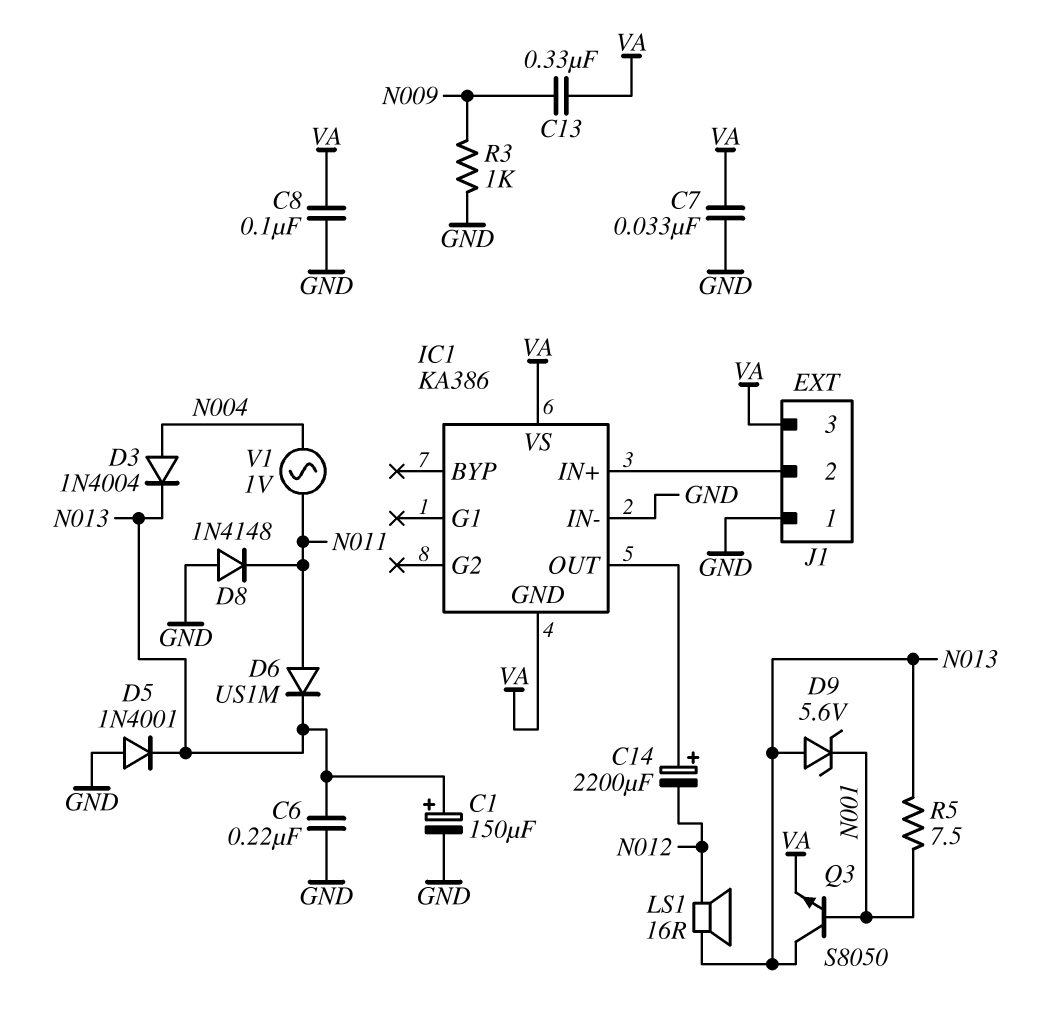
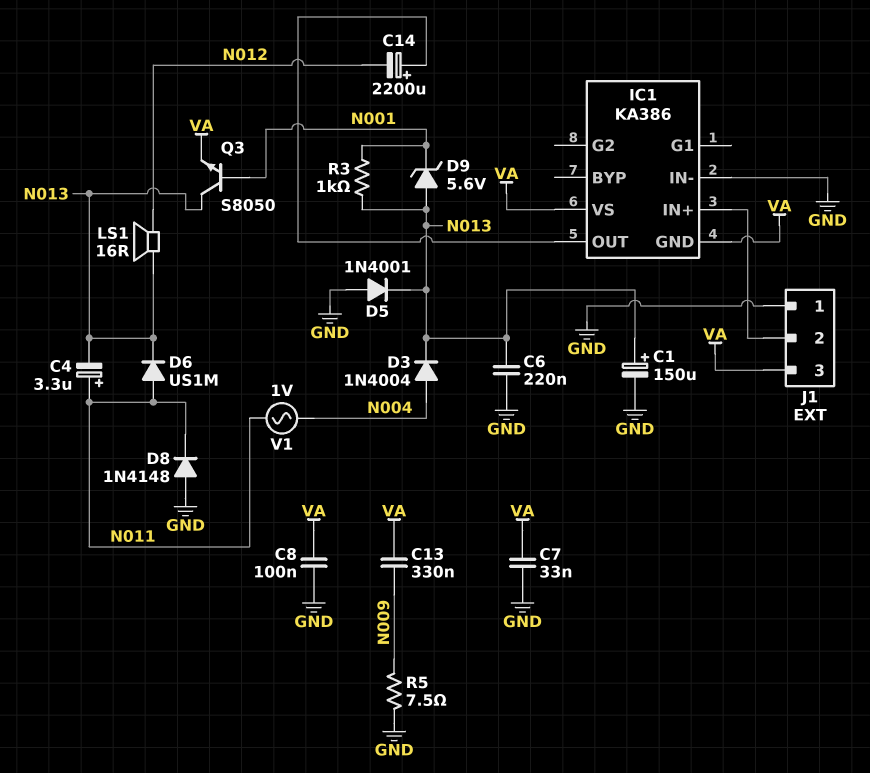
C4: none -> 3.3uF (plus N011, minus N013)
R3: 1k (GND, N009) -> 1k (N001, N013)
R5: 7.5 (N001, N013) -> 7.5 (GND, N009)

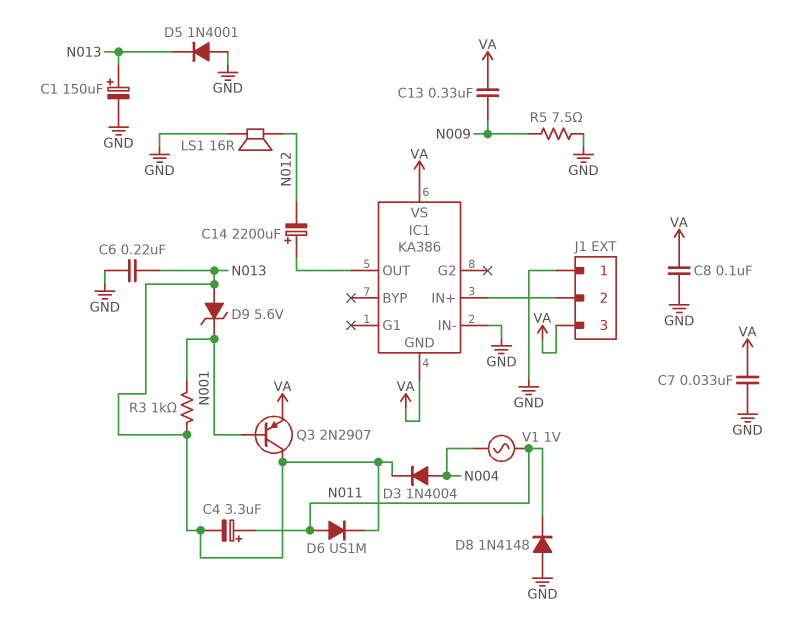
LS1: speaker 16R (N012, N013) -> speaker 16R (GND, N012)
Q3: NPN S8050 (B N001, C N013, E VA) -> PNP 2N2907 (B N001, C N013, E VA)

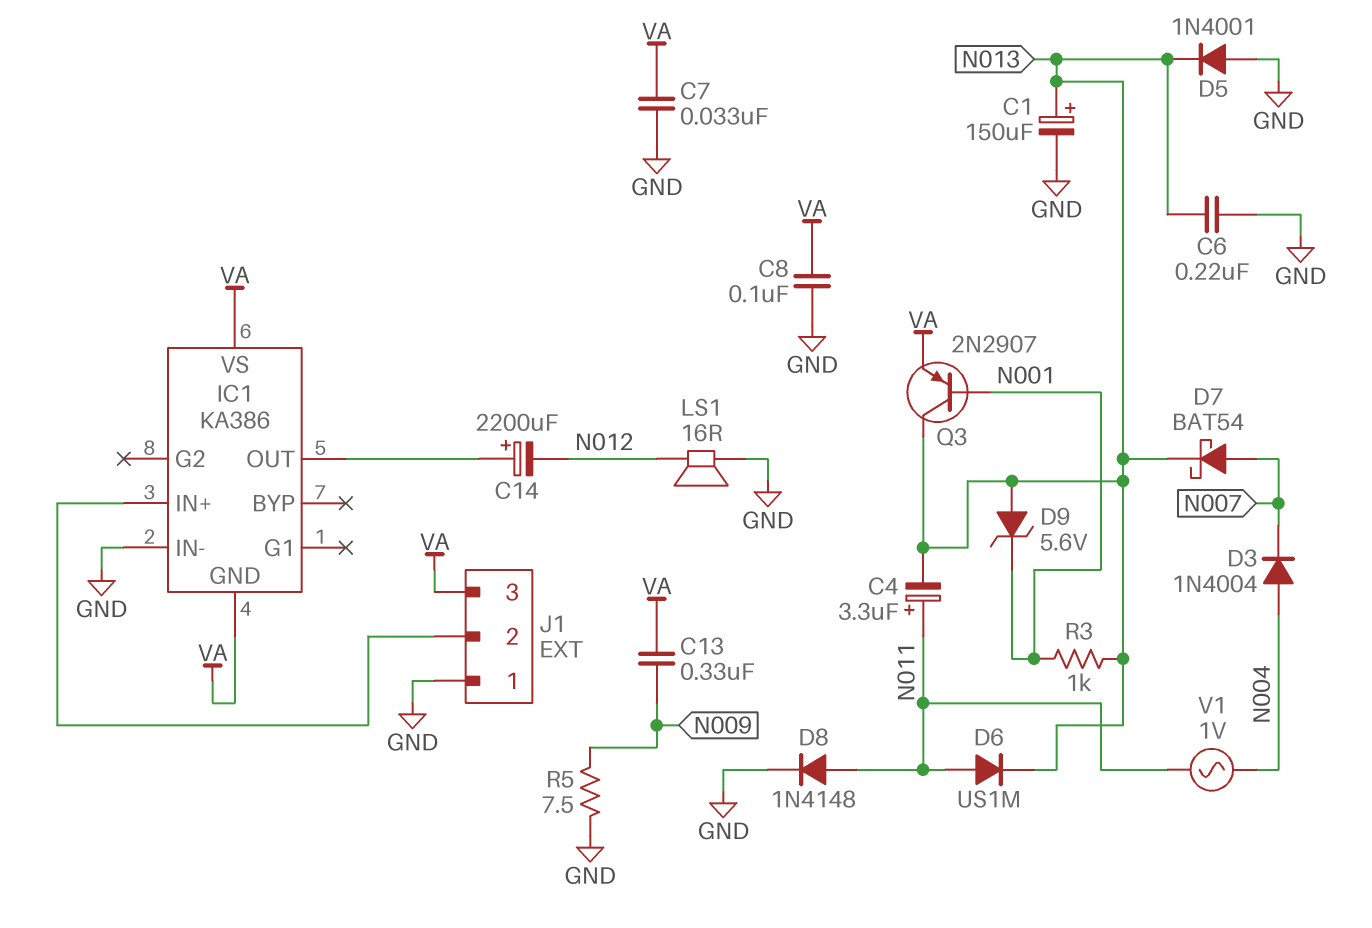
D3: diode 1N4004 (A N004, K N013) -> diode 1N4004 (A N004, K N007)
D7: none -> schottky BAT54 (A N007, K N013)
D8: diode 1N4148 (A GND, K N011) -> diode 1N4148 (A N011, K GND)

